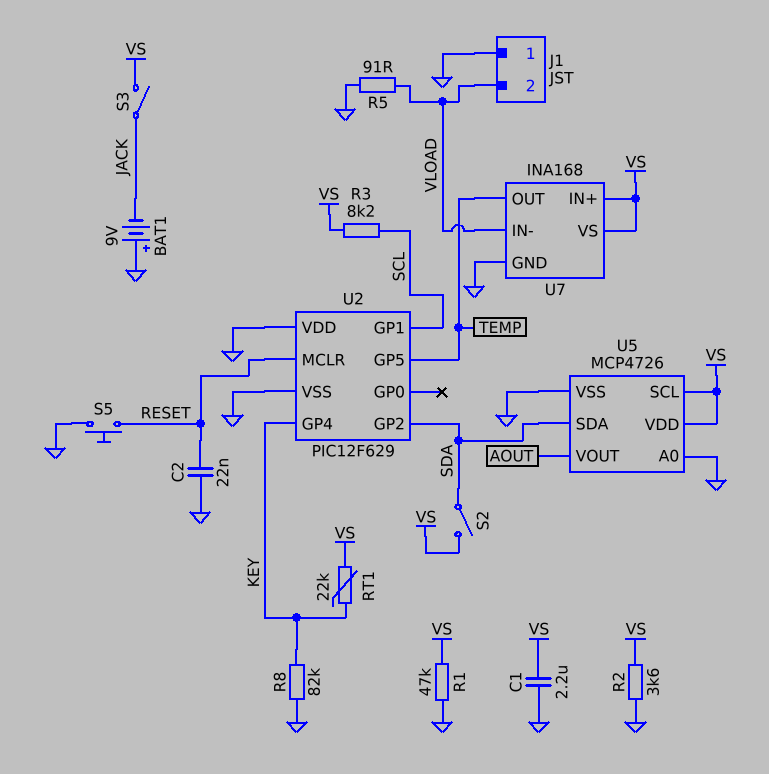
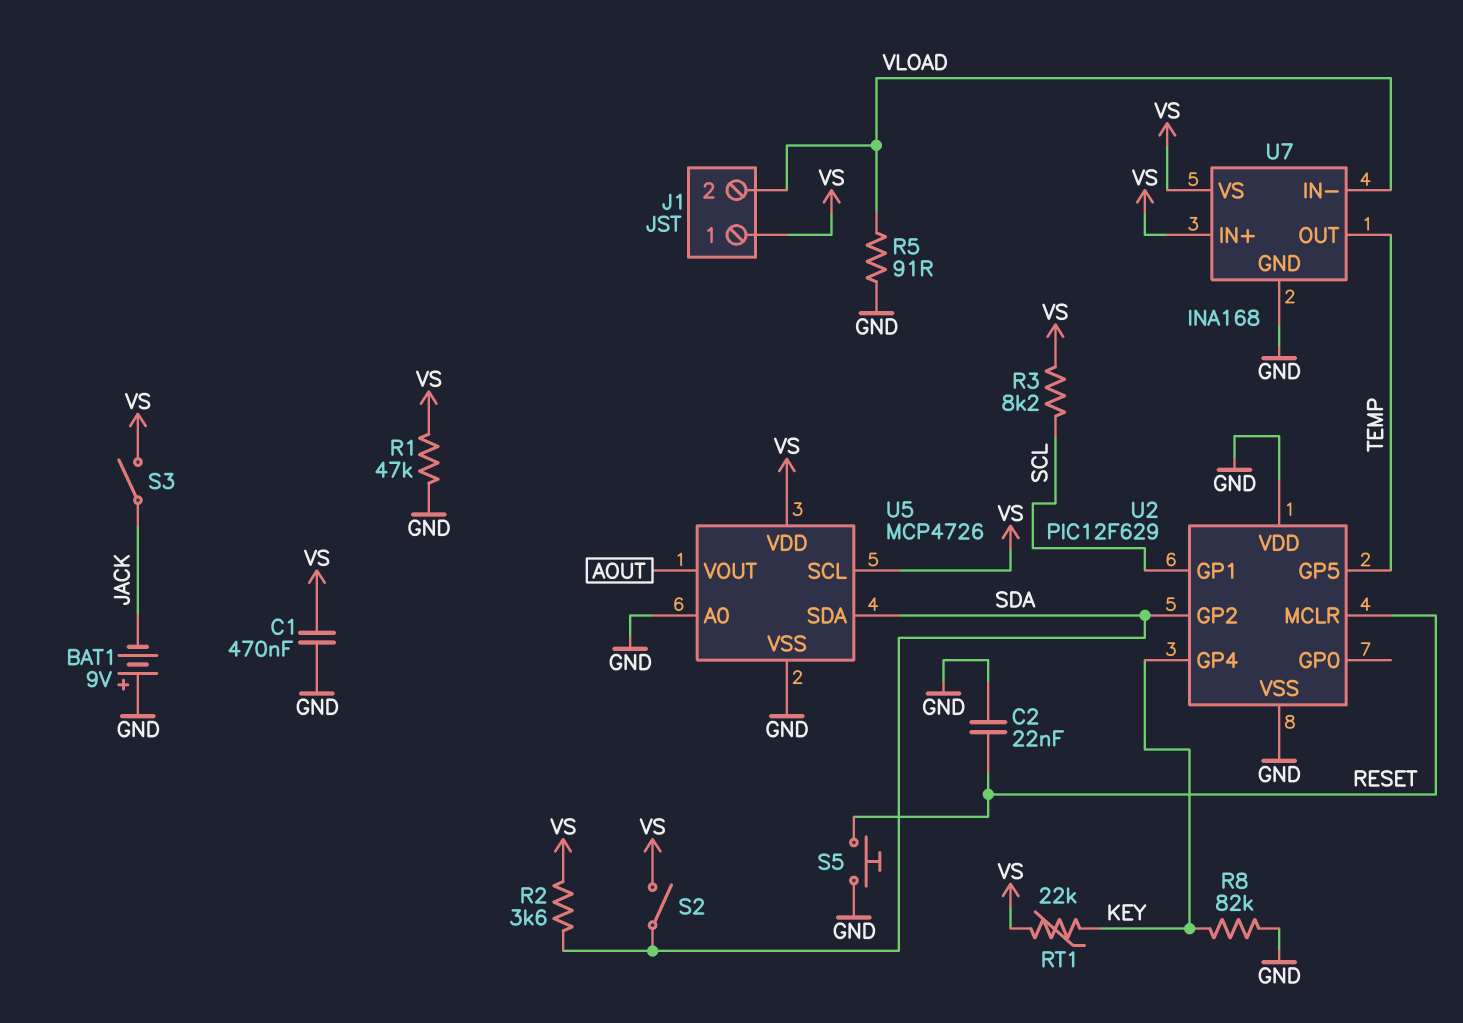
C1: 2.2uF (GND, VS) -> 470nF (GND, VS)
J1 pin 1: GND -> VS
R2: 3.6k (GND, VS) -> 3.6k (SDA, VS)

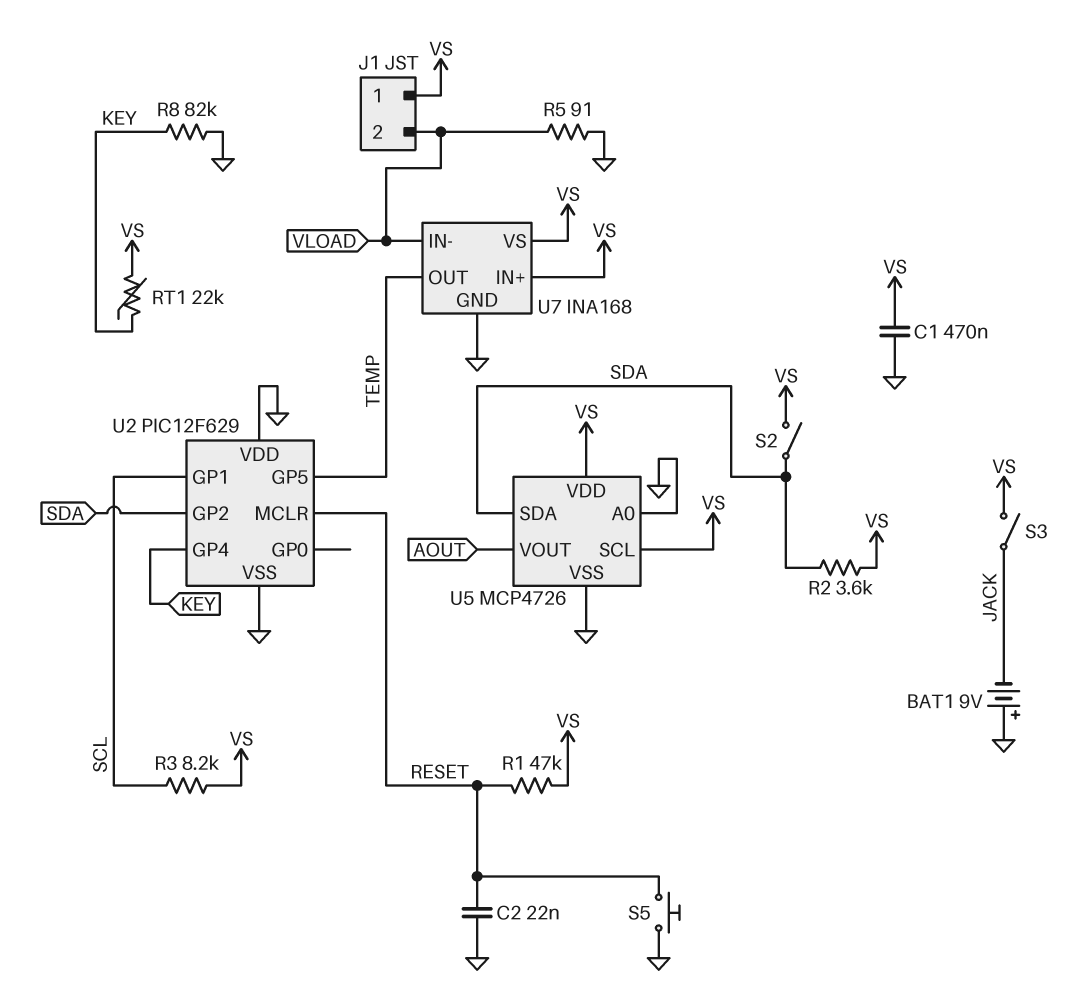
R1: 47k (GND, VS) -> 47k (RESET, VS)

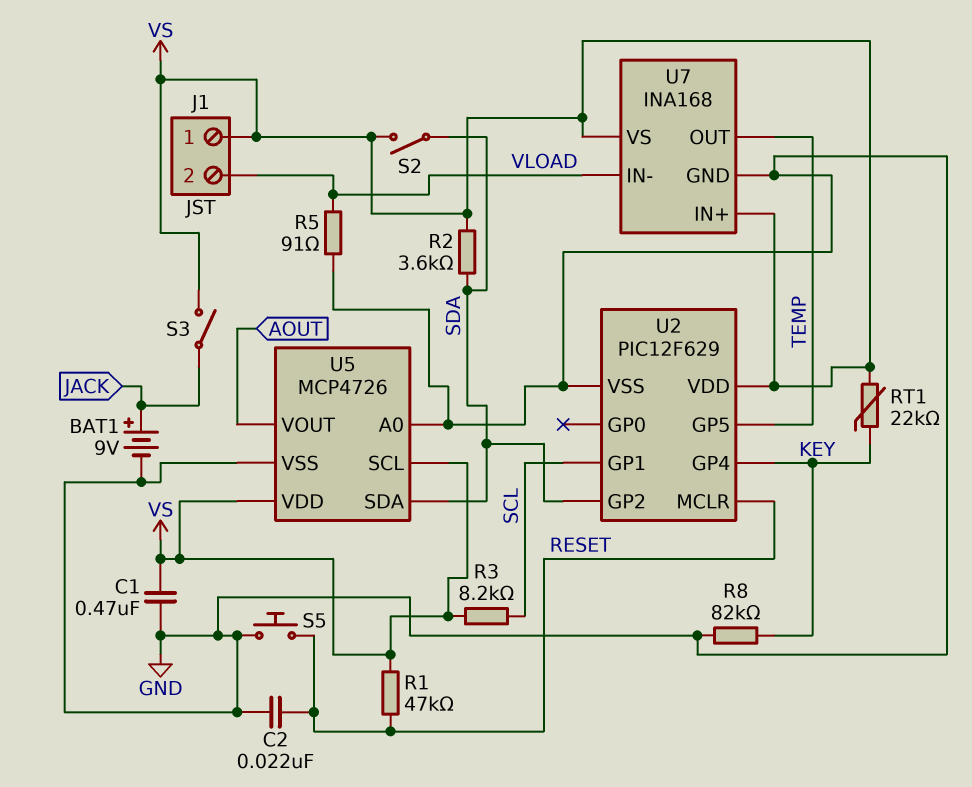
BAT1: 9V (plus GND, minus JACK) -> 9V (plus JACK, minus GND)
U2 pin VDD: GND -> VS

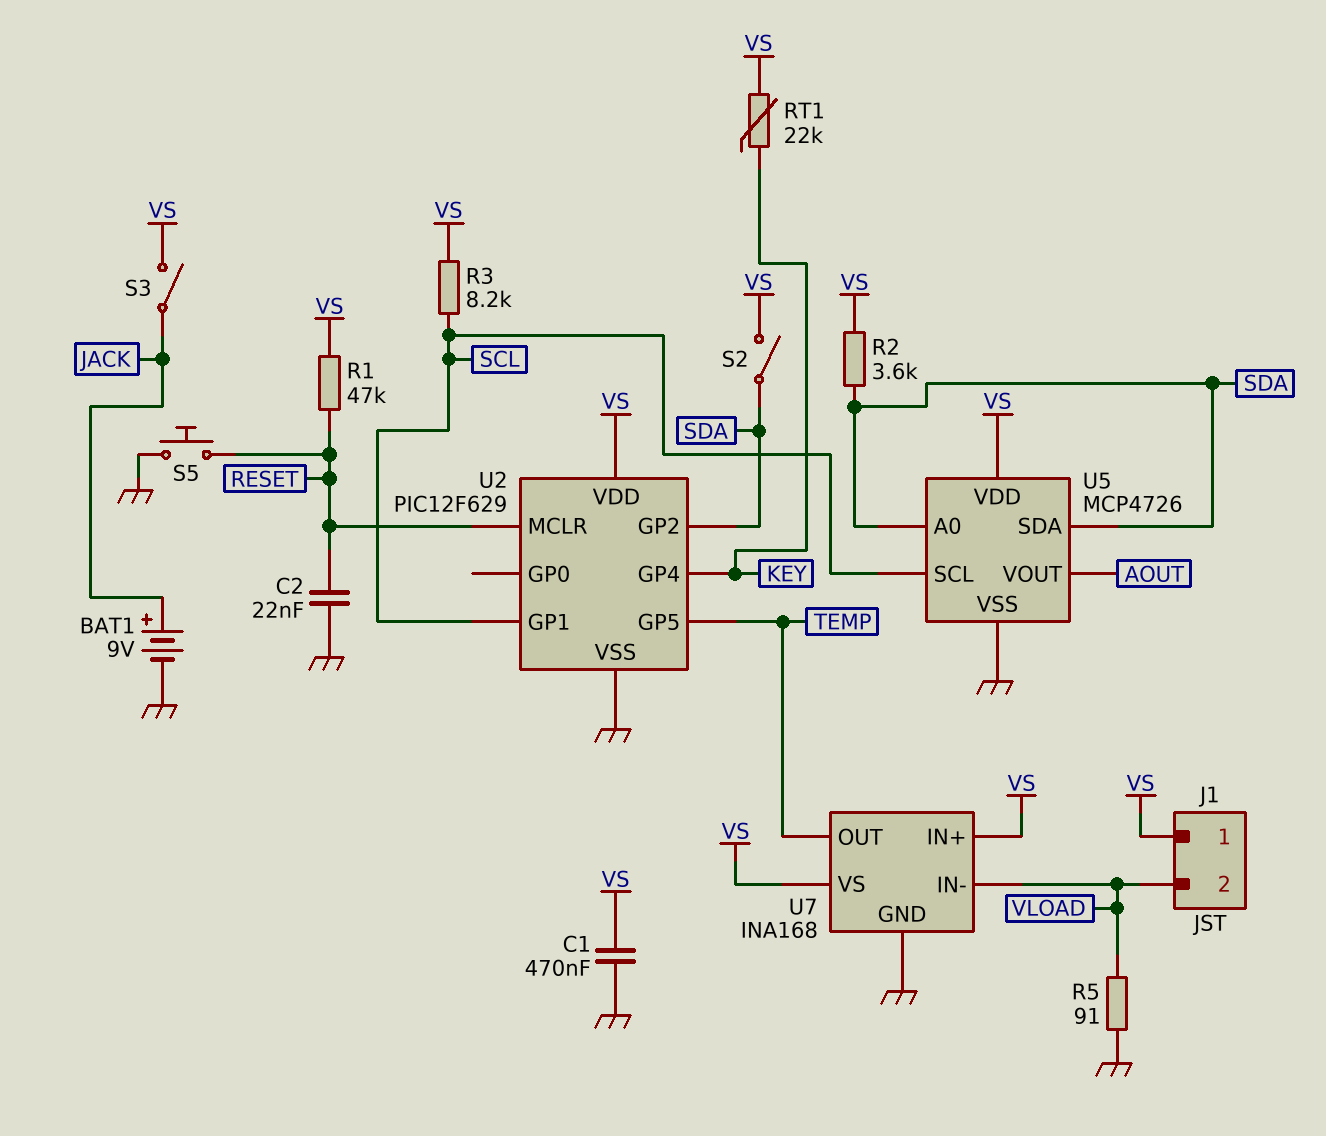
R8: 82k (GND, KEY) -> none
U5 pin A0: GND -> SDA
U5 pin SCL: VS -> SCL

